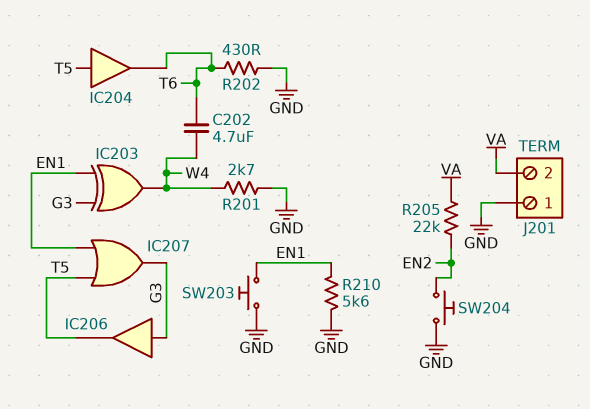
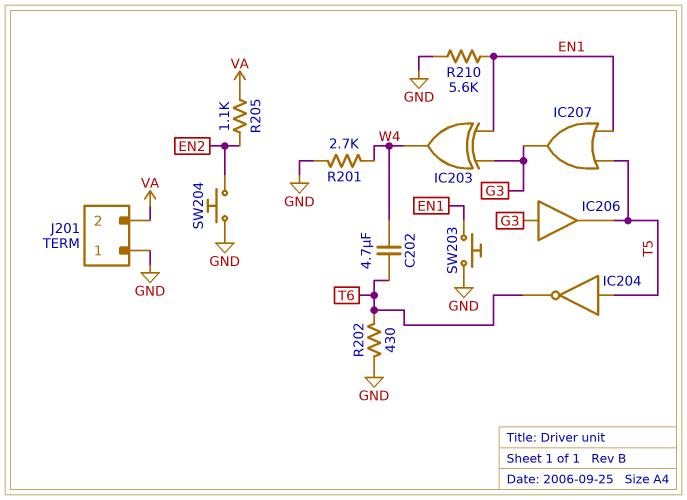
IC204: buffer (in T5, out T6) -> NOT (in T5, out T6)
R205: 22k (EN2, VA) -> 1.1k (EN2, VA)

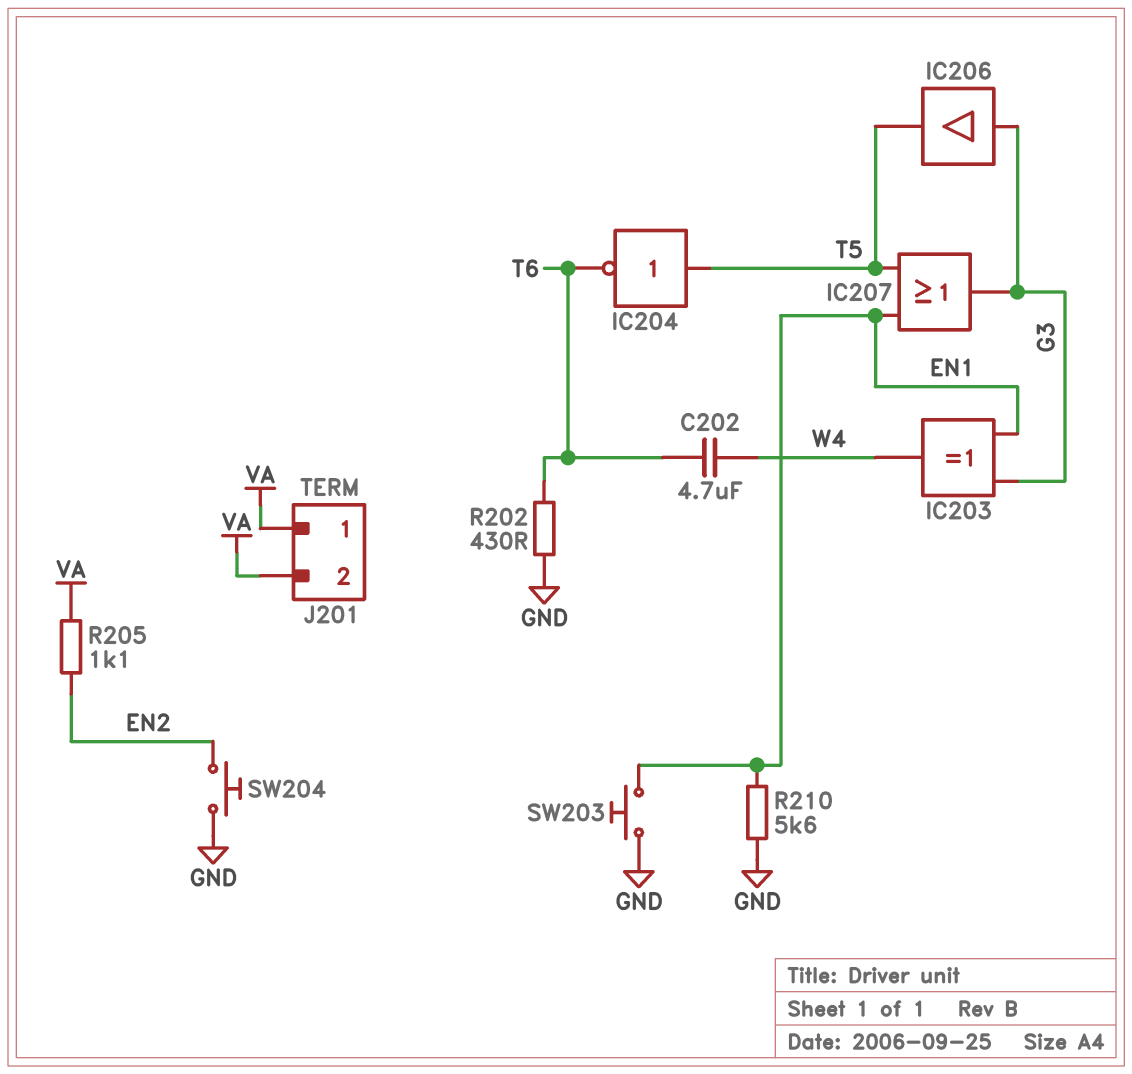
J201 pin 1: GND -> VA
R201: 2.7k (GND, W4) -> none

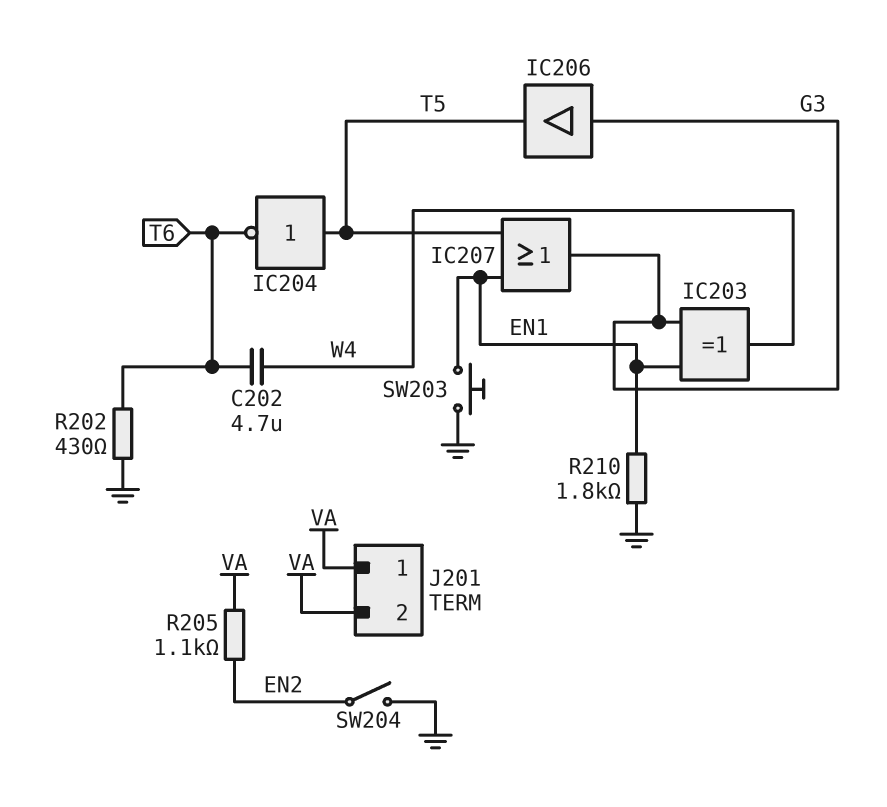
R210: 5.6k (EN1, GND) -> 1.8k (EN1, GND)
SW204: button (EN2, GND) -> switch (EN2, GND)

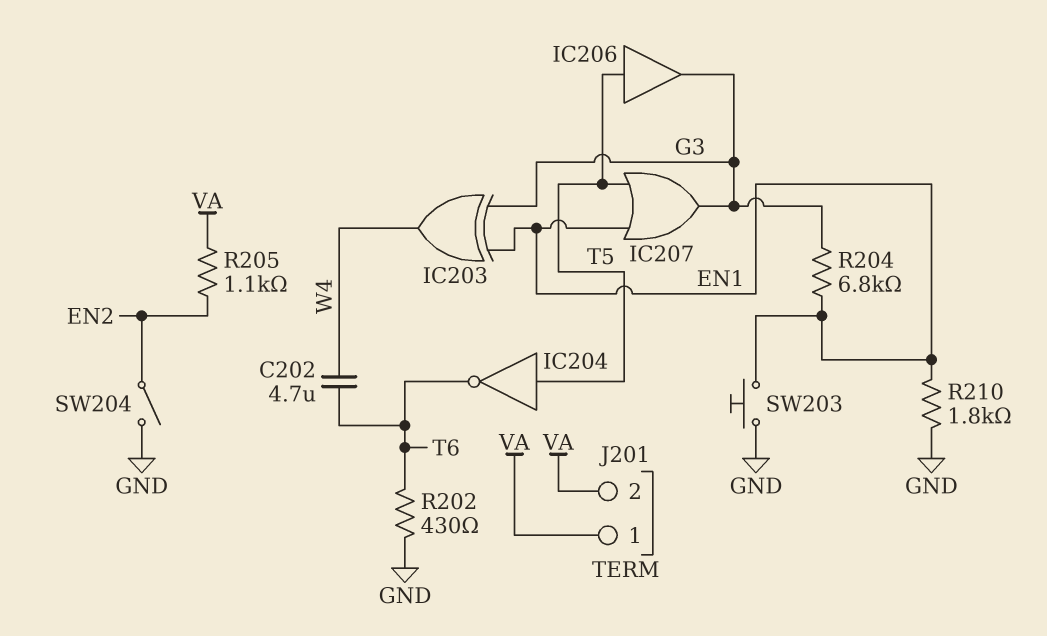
IC206: buffer (in G3, out T5) -> buffer (in T5, out G3)
R204: none -> 6.8k (EN1, G3)

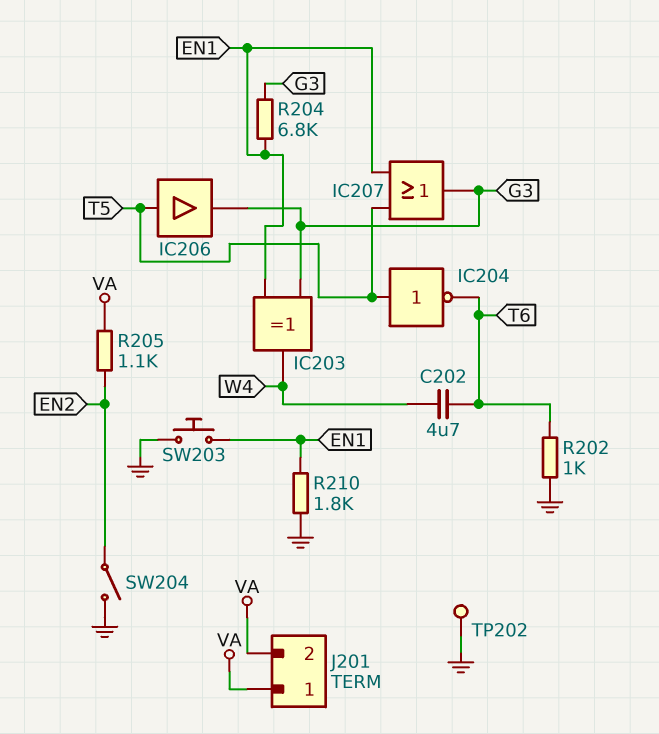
R202: 430 (GND, T6) -> 1k (GND, T6)
TP202: none -> test point (GND)

